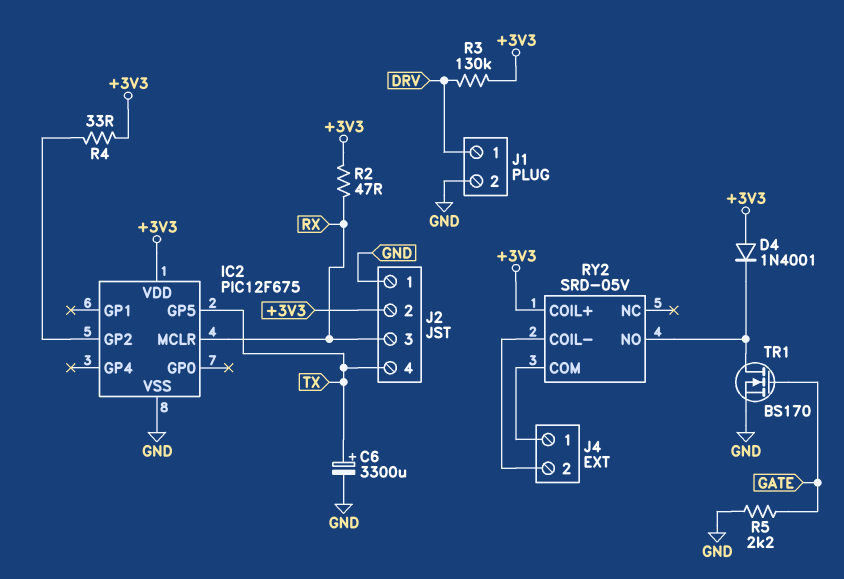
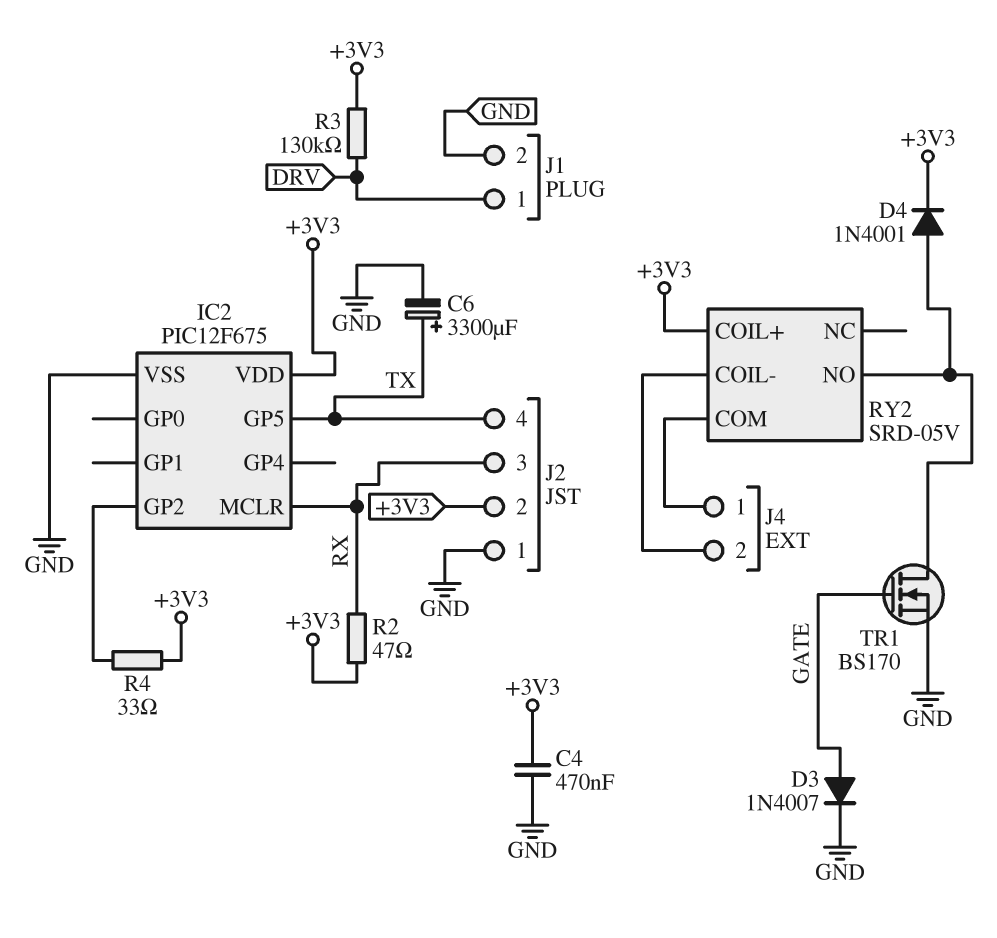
C4: none -> 470nF (+3V3, GND)
D3: none -> diode 1N4007 (A GATE, K GND)
D4: diode 1N4001 (A +3V3, K RY2/NO) -> diode 1N4001 (A RY2/NO, K +3V3)
R5: 2.2k (GATE, GND) -> none

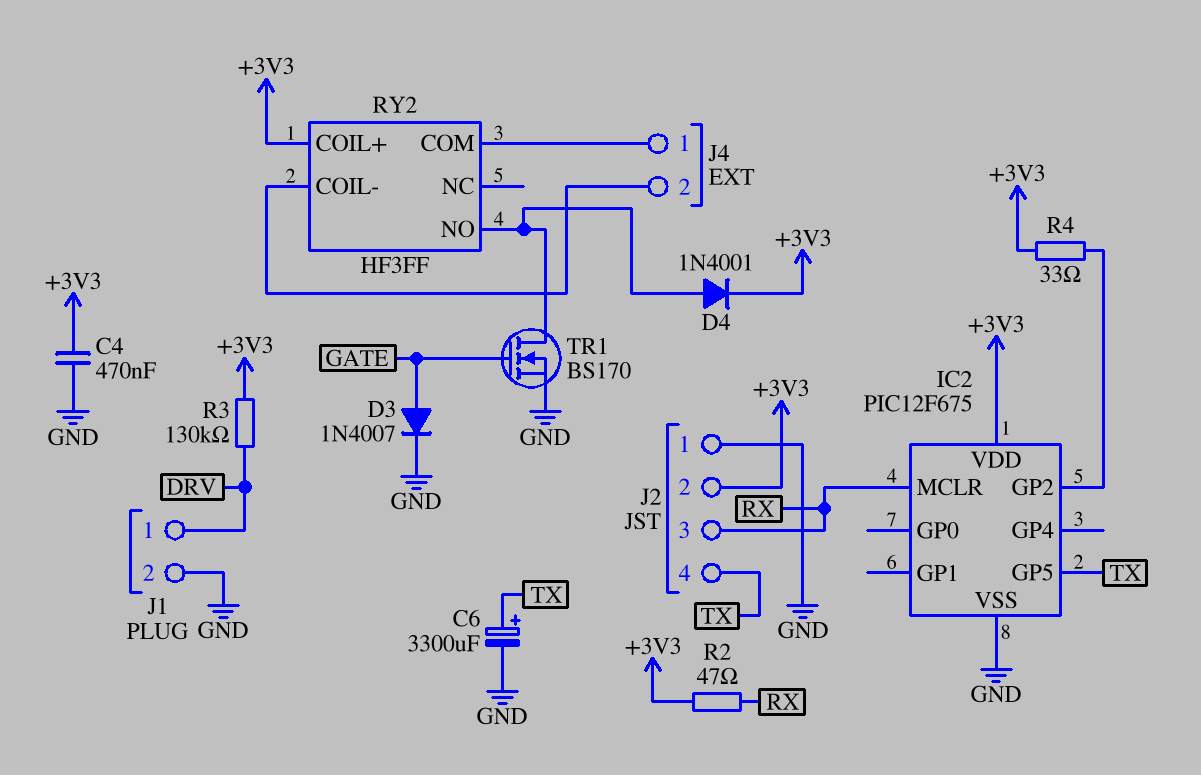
RY2: SRD-05V -> HF3FF

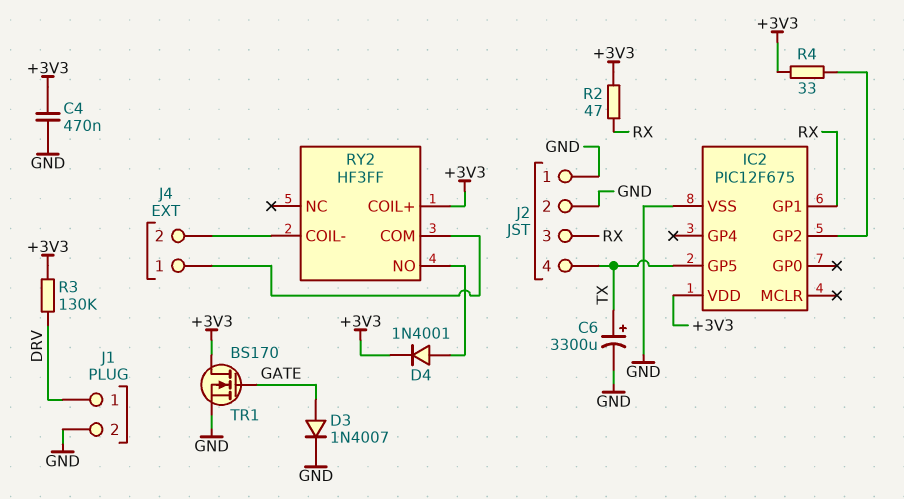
IC2 pin GP1: none -> RX
IC2 pin MCLR: RX -> none
J2 pin 2: +3V3 -> GND
TR1: NMOS BS170 (G GATE, D RY2/NO, S GND) -> NMOS BS170 (G GATE, D +3V3, S GND)

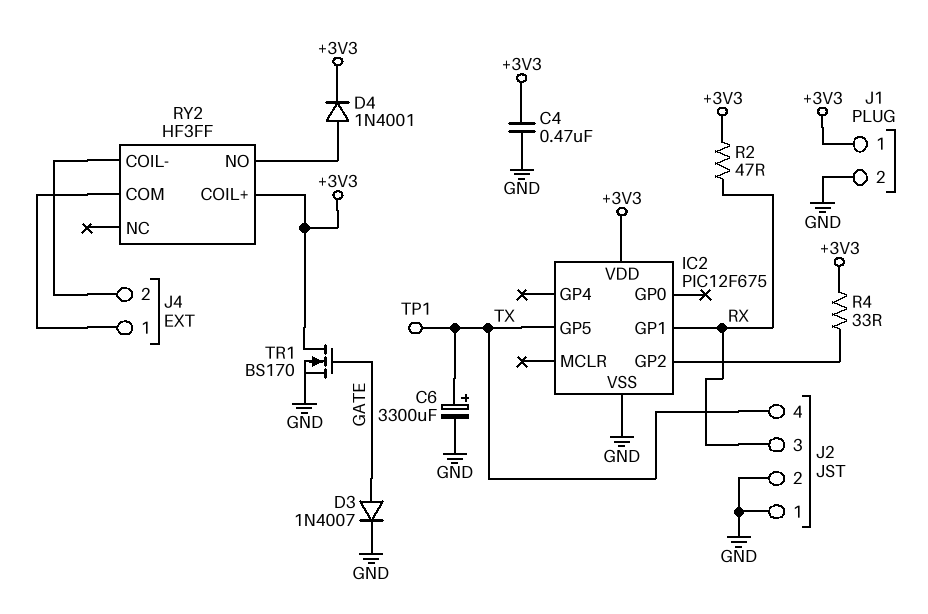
J1 pin 1: DRV -> +3V3
R3: 130k (+3V3, DRV) -> none
TP1: none -> test point (TX)

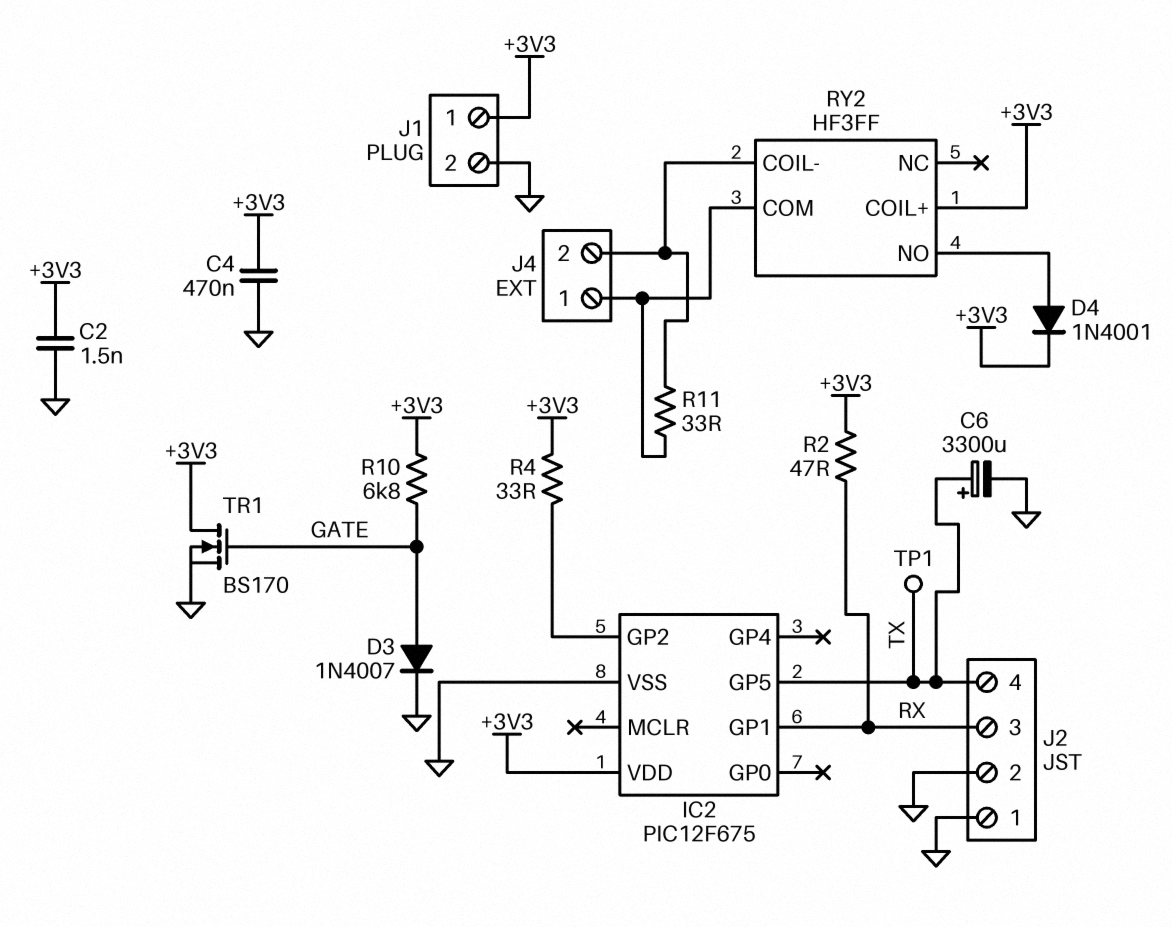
C2: none -> 1.5nF (+3V3, GND)
R10: none -> 6.8k (+3V3, GATE)
R11: none -> 33 (J4/1, J4/2)

